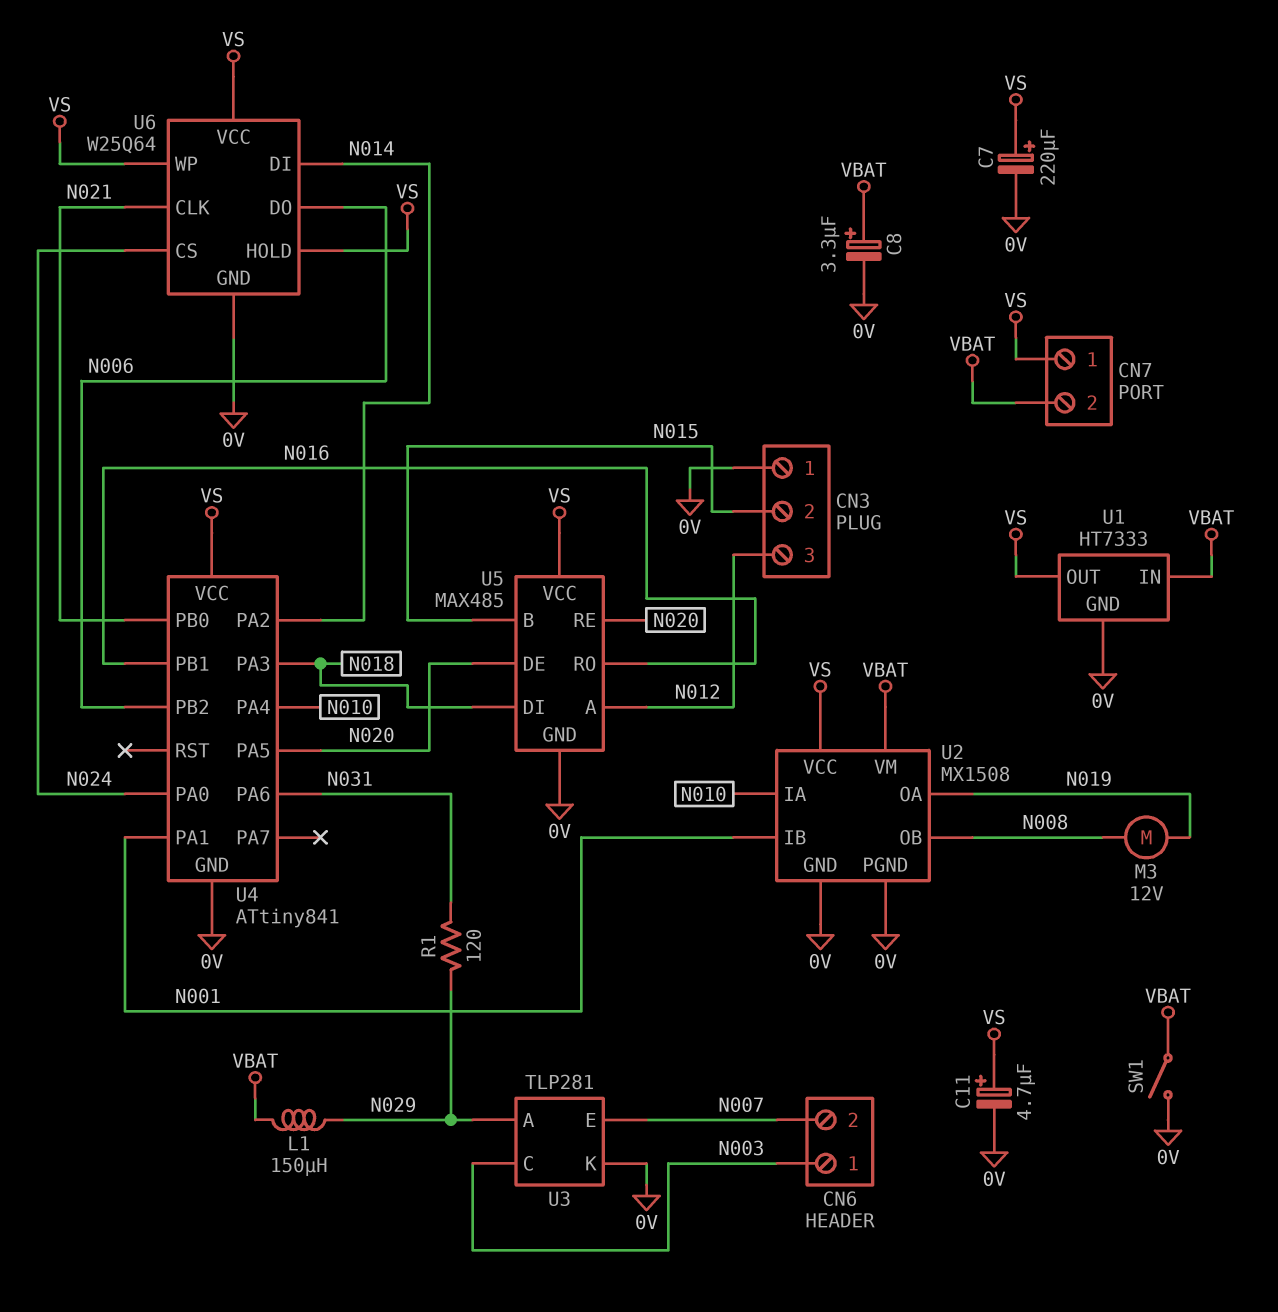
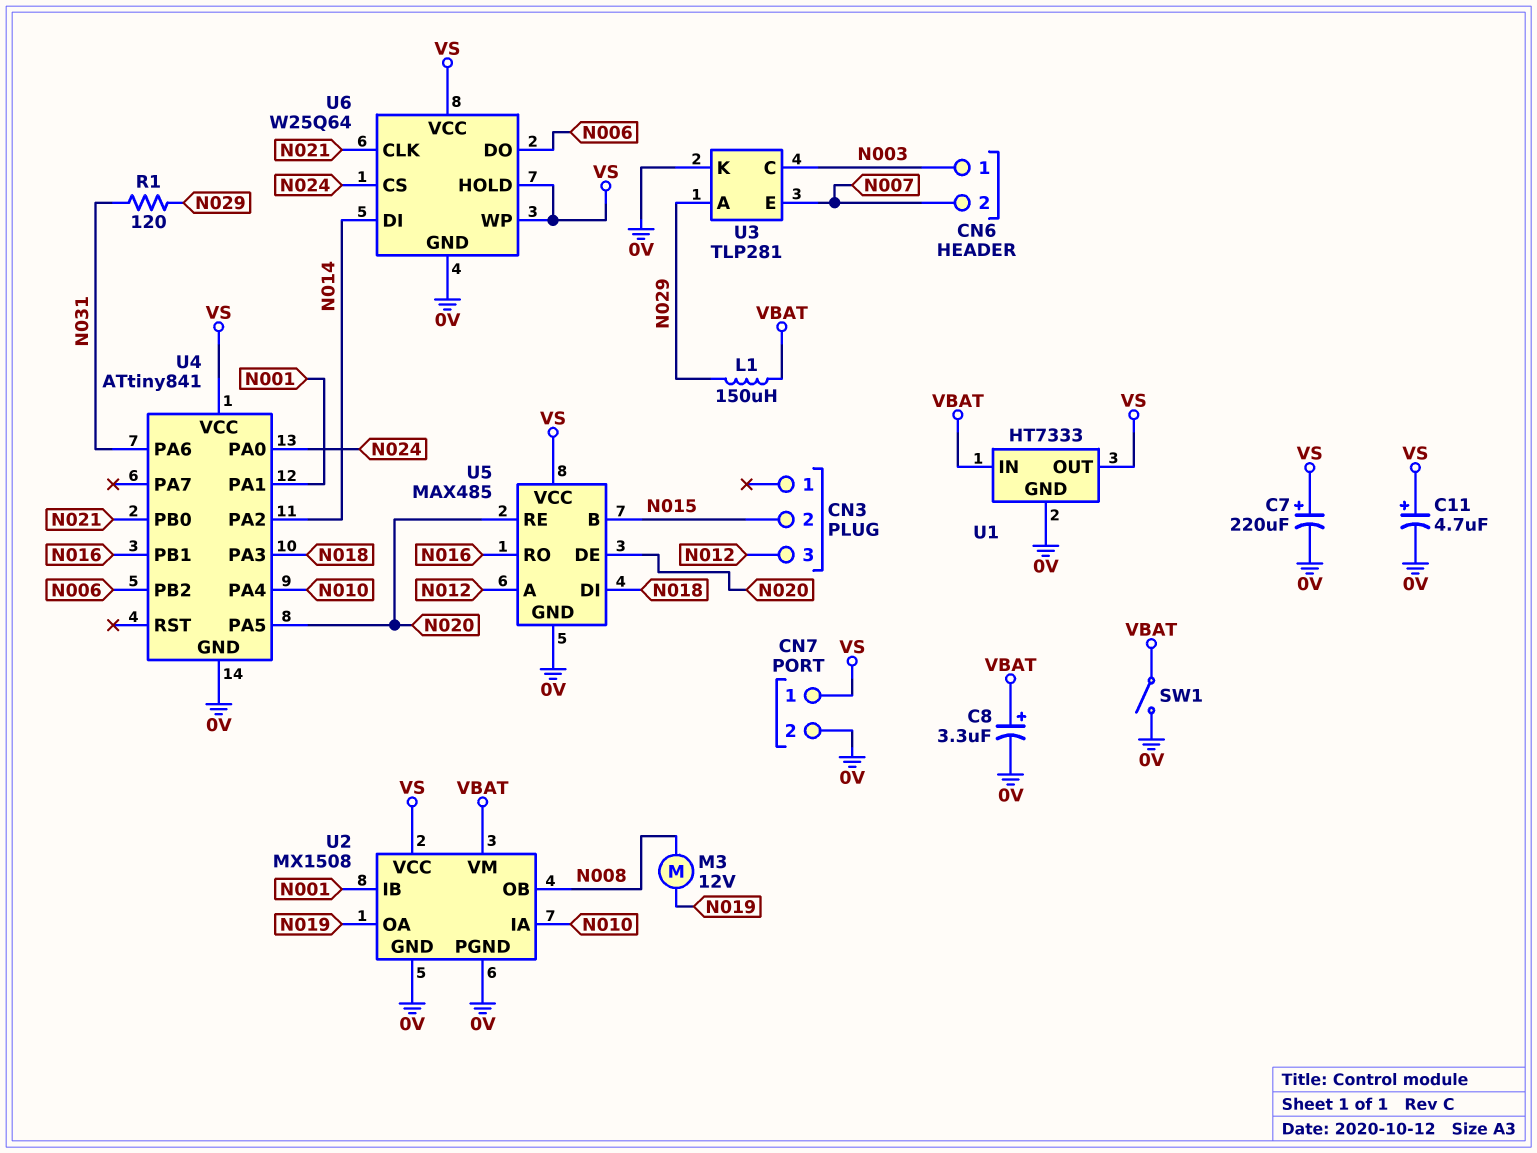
CN3 pin 1: 0V -> none
CN7 pin 2: VBAT -> 0V

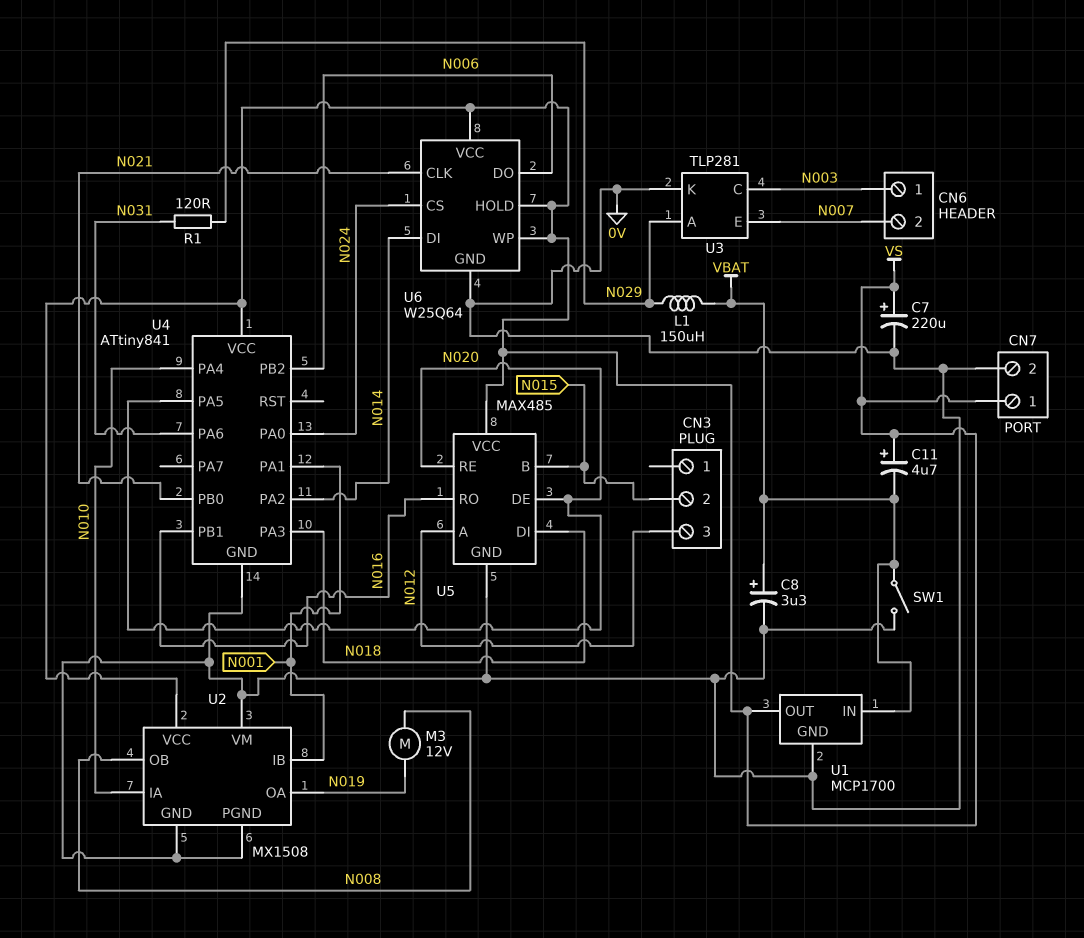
C11: 4.7uF (plus VS, minus 0V) -> 4.7uF (plus VS, minus VBAT)
U1: HT7333 -> MCP1700
U2 pin VM: VBAT -> 0V

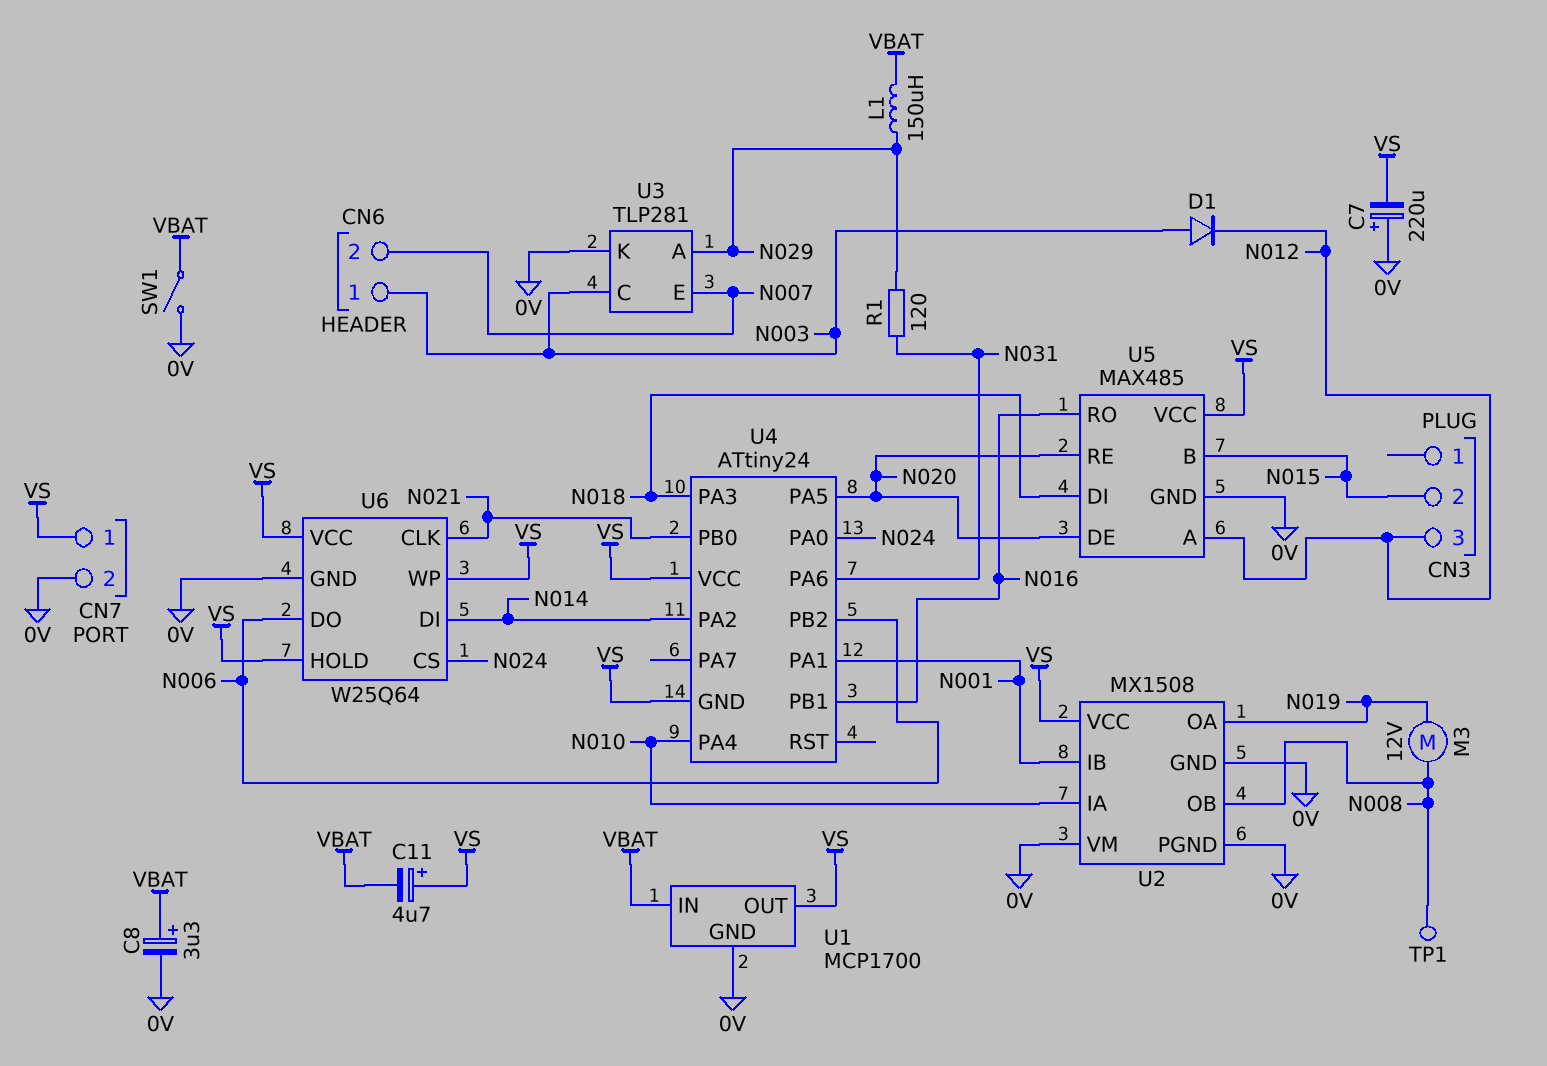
C7: 220uF (plus VS, minus 0V) -> 220uF (plus 0V, minus VS)
D1: none -> diode (A N003, K N012)
TP1: none -> test point (N008)
U4: ATtiny841 -> ATtiny24
U4 pin GND: 0V -> VS

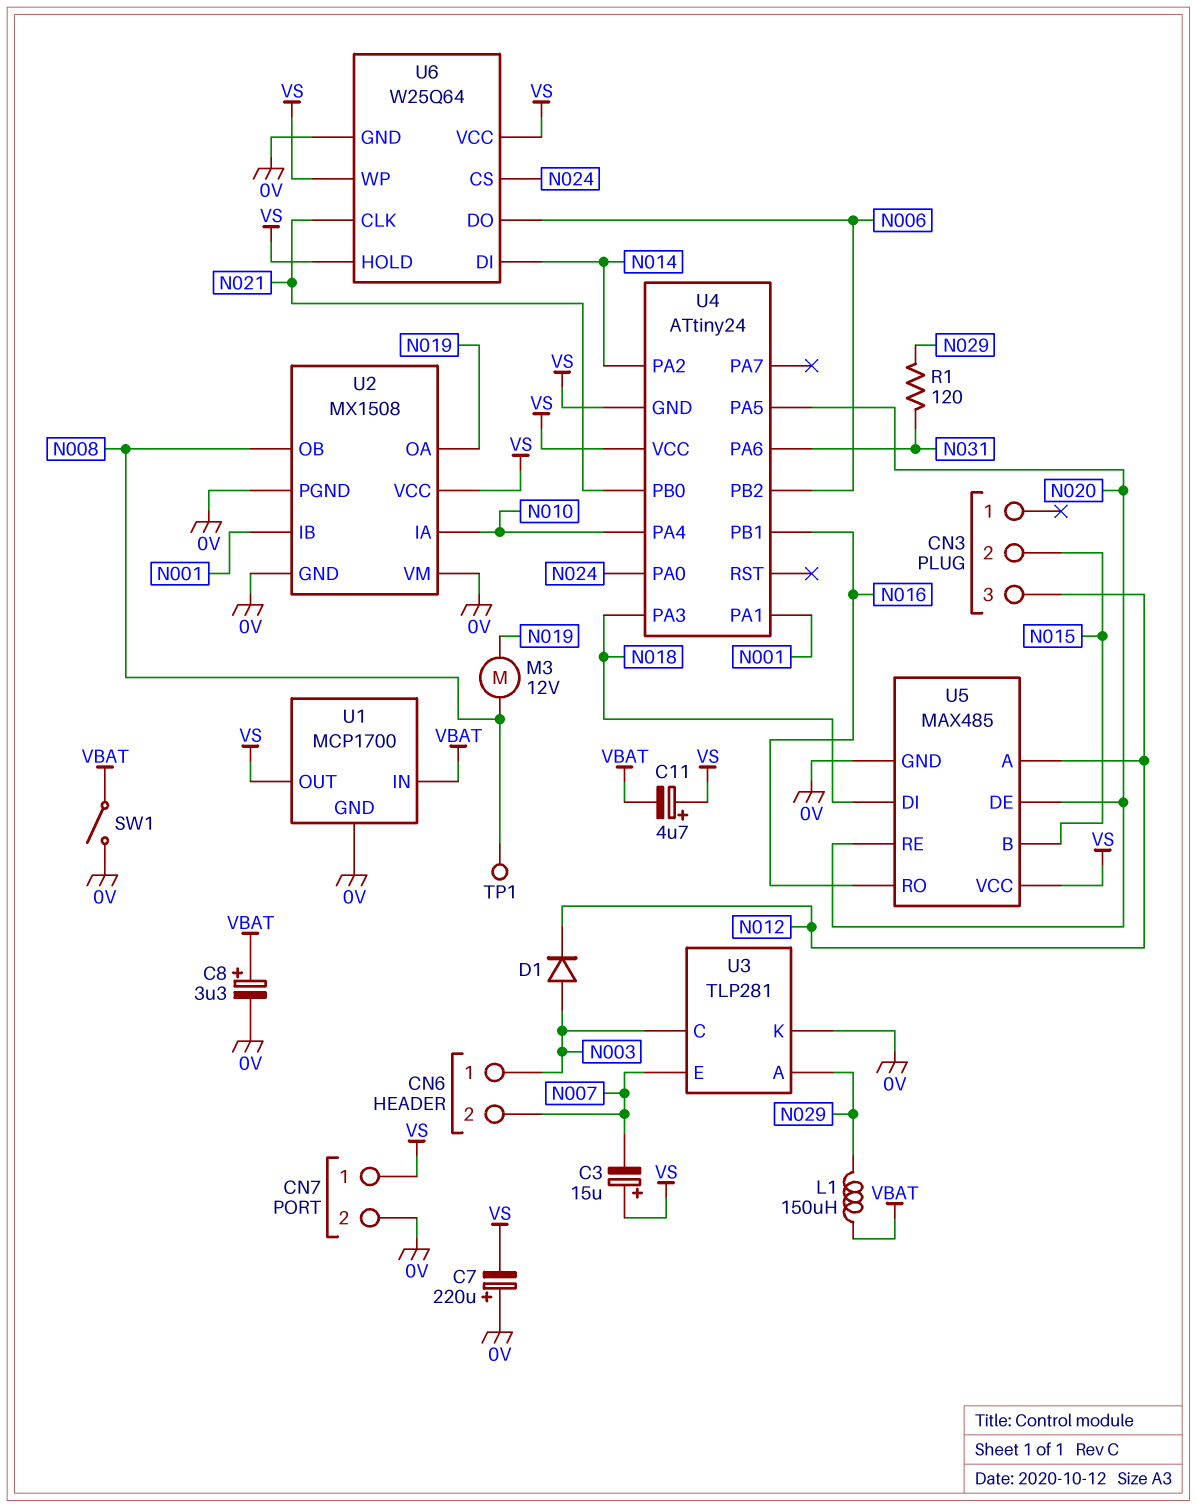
C3: none -> 15uF (plus VS, minus N007)

